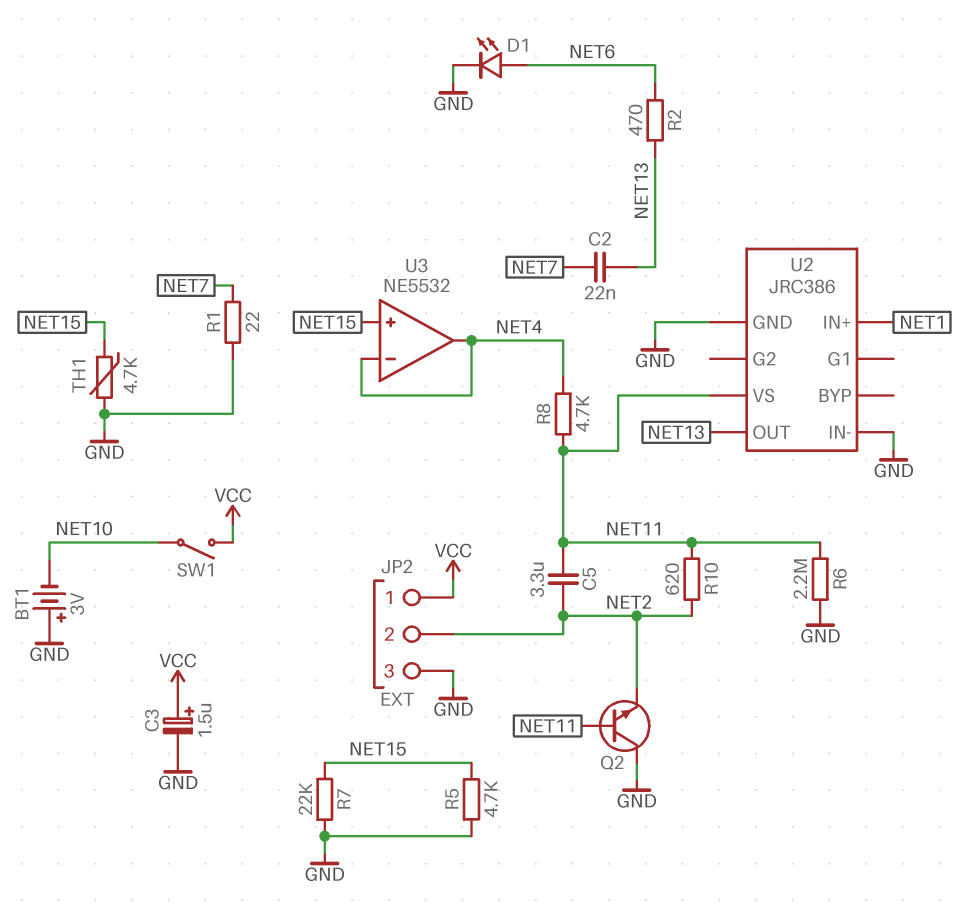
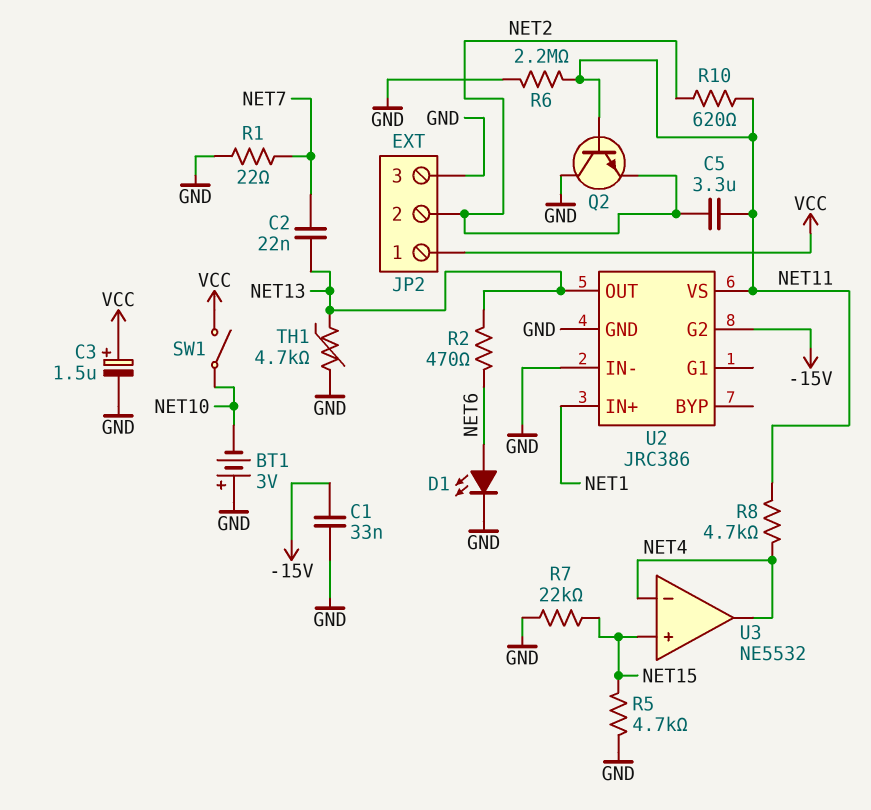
C1: none -> 33nF (-15V, GND)
TH1: 4.7k (GND, NET15) -> 4.7k (GND, NET13)
U2 pin G2: none -> -15V

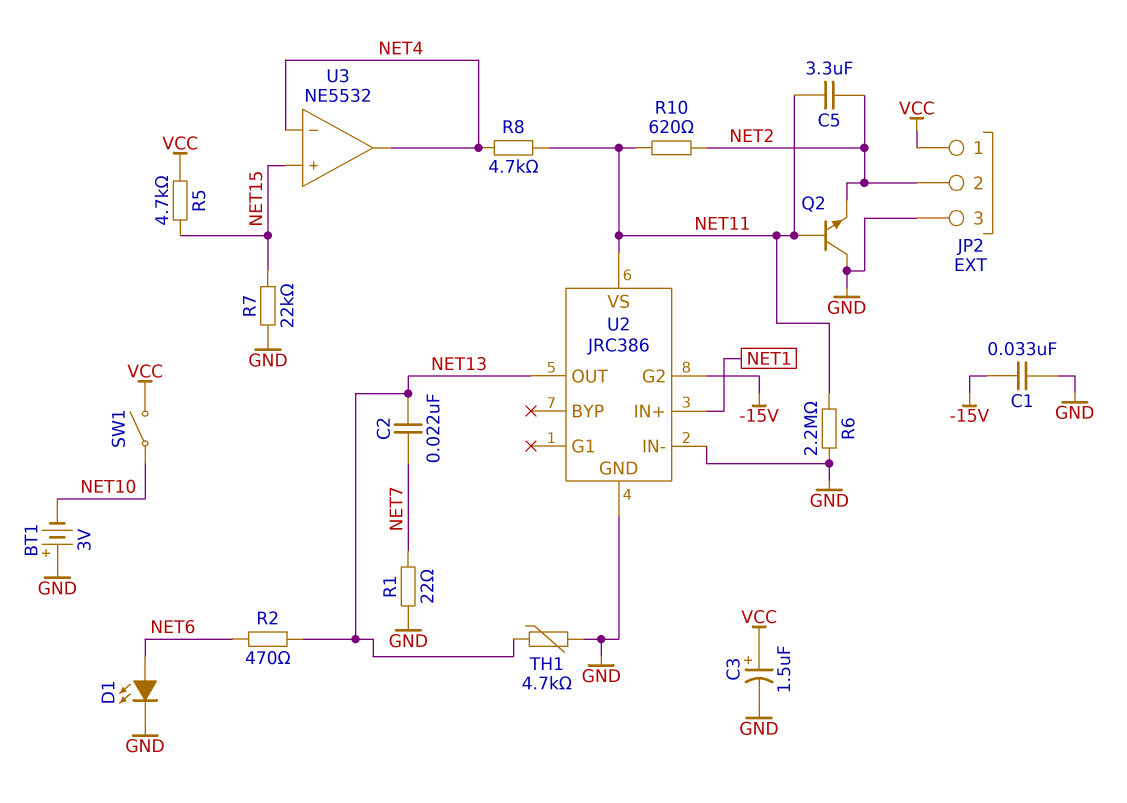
R5: 4.7k (GND, NET15) -> 4.7k (NET15, VCC)

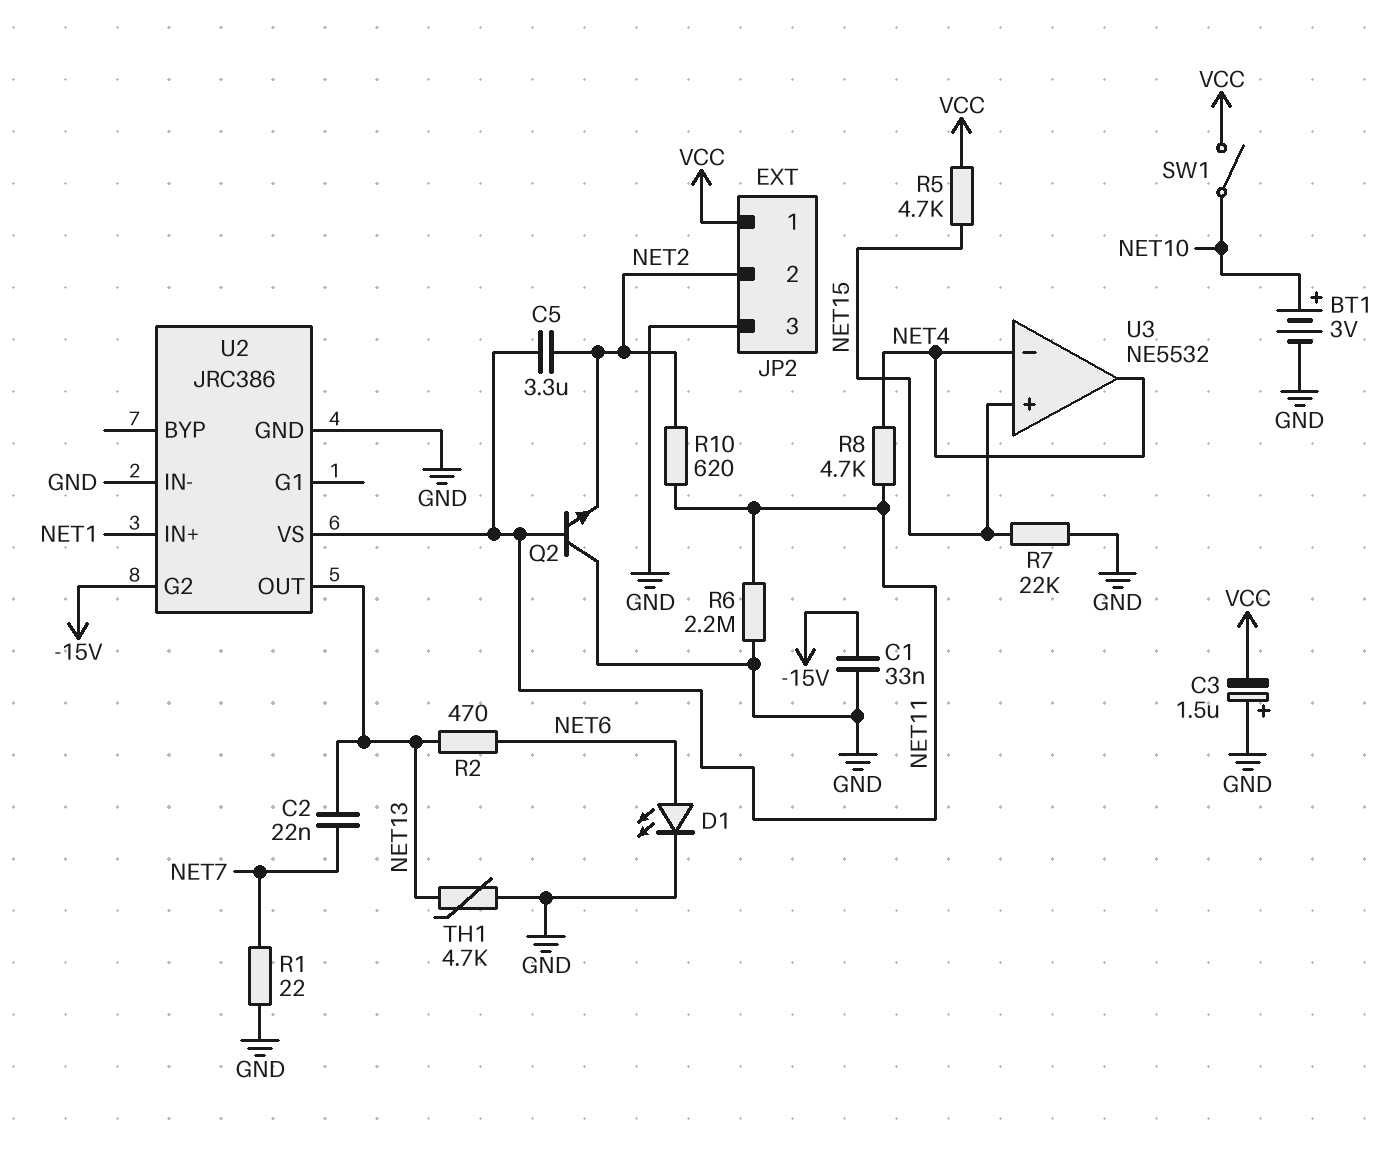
BT1: 3V (plus GND, minus NET10) -> 3V (plus NET10, minus GND)
C3: 1.5uF (plus VCC, minus GND) -> 1.5uF (plus GND, minus VCC)

